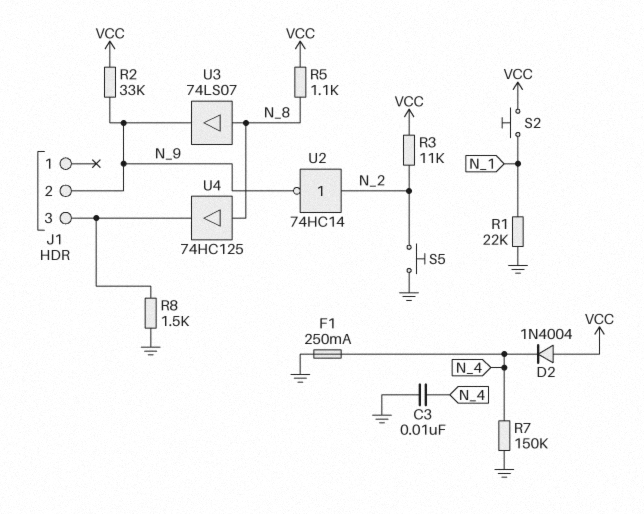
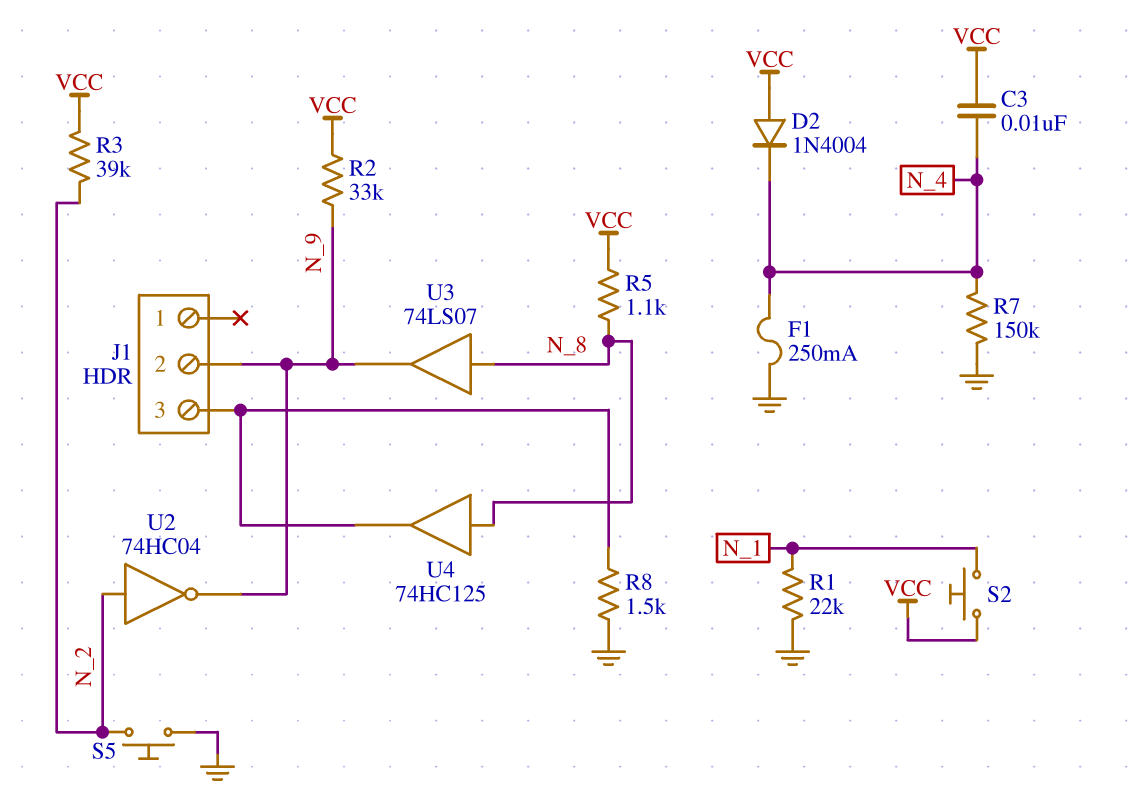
C3: 10nF (GND, N_4) -> 10nF (N_4, VCC)
R3: 11k (N_2, VCC) -> 39k (N_2, VCC)
U2: NOT 74HC14 (in N_2, out N_9) -> NOT 74HC04 (in N_2, out N_9)

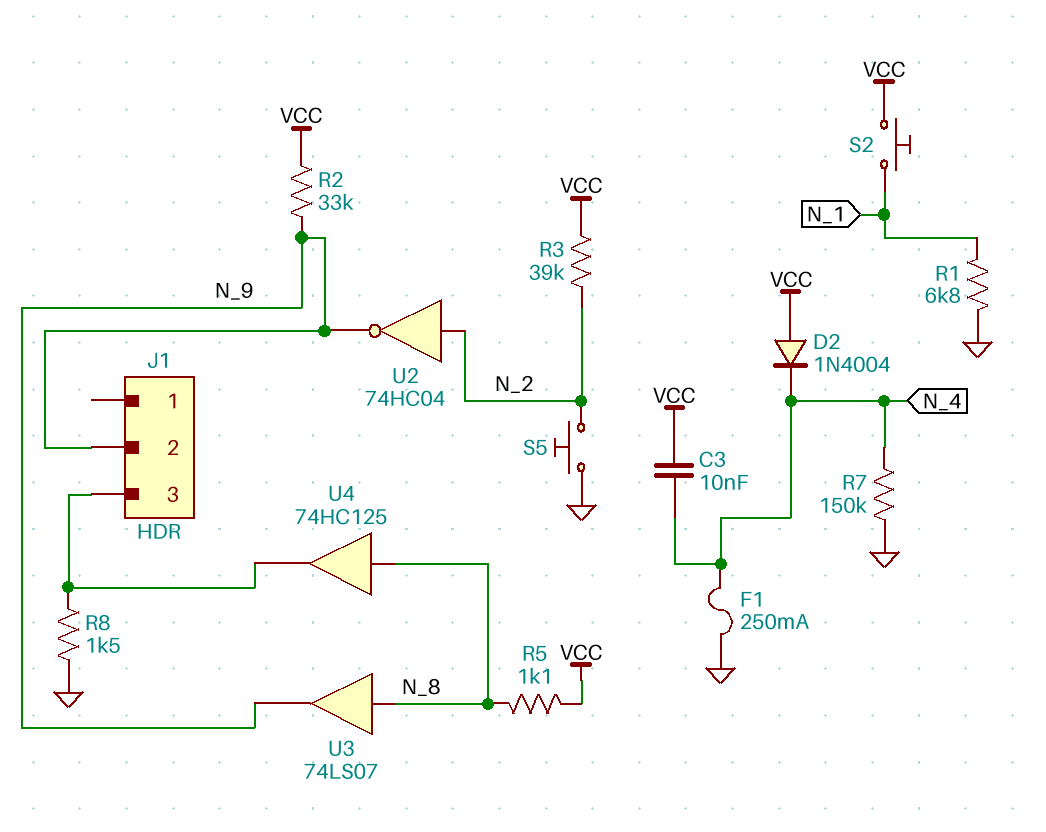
R1: 22k (GND, N_1) -> 6.8k (GND, N_1)

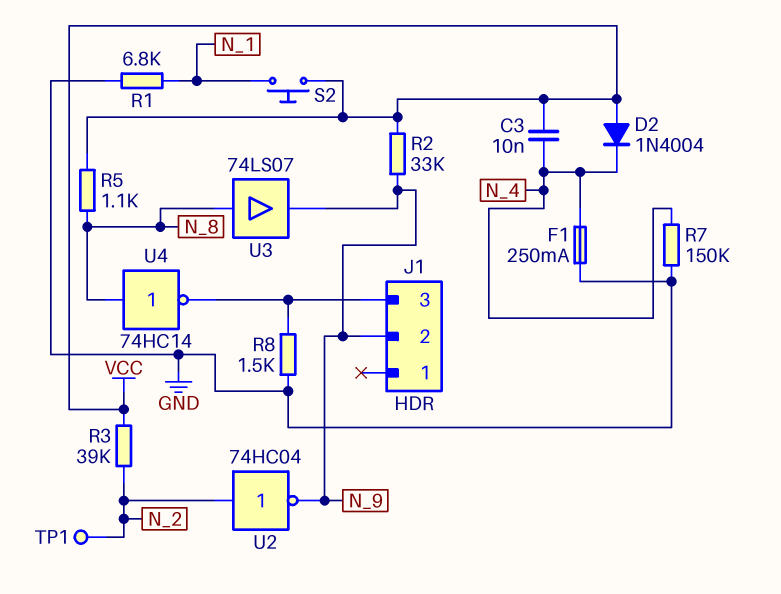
S5: button (GND, N_2) -> none
TP1: none -> test point (N_2)
U4: buffer 74HC125 (in N_8, out J1/3) -> NOT 74HC14 (in N_8, out J1/3)

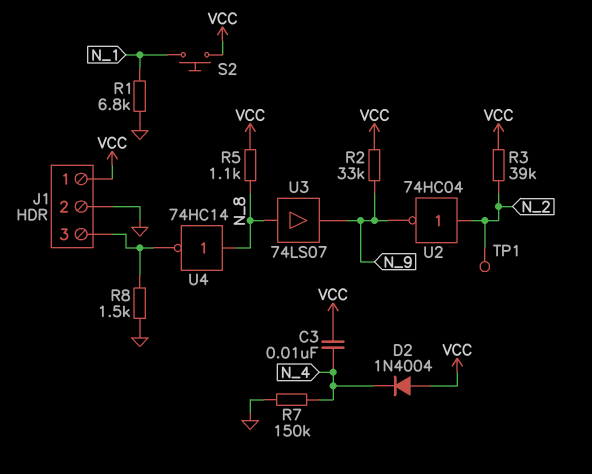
F1: 250mA (GND, N_4) -> none
J1 pin 1: none -> VCC
J1 pin 2: N_9 -> GND

